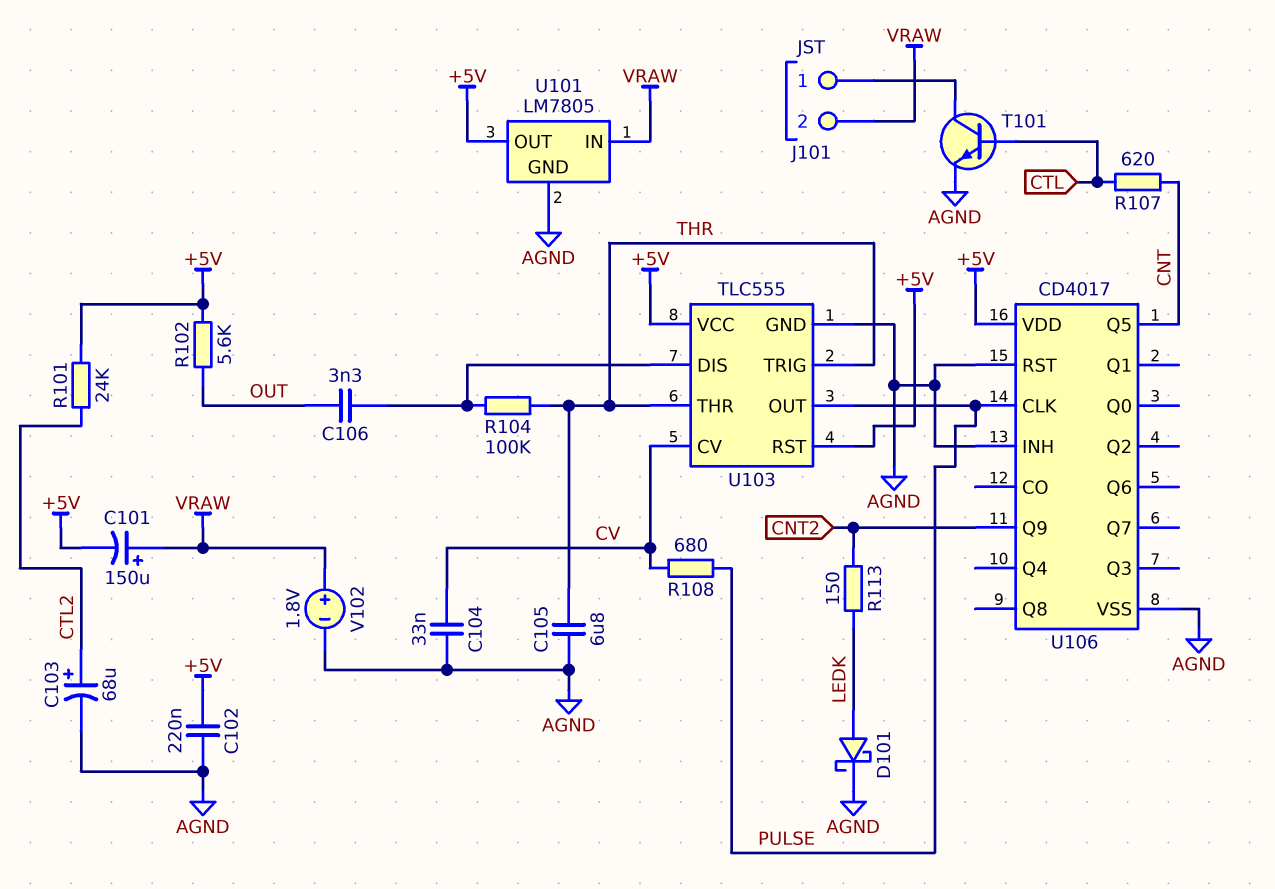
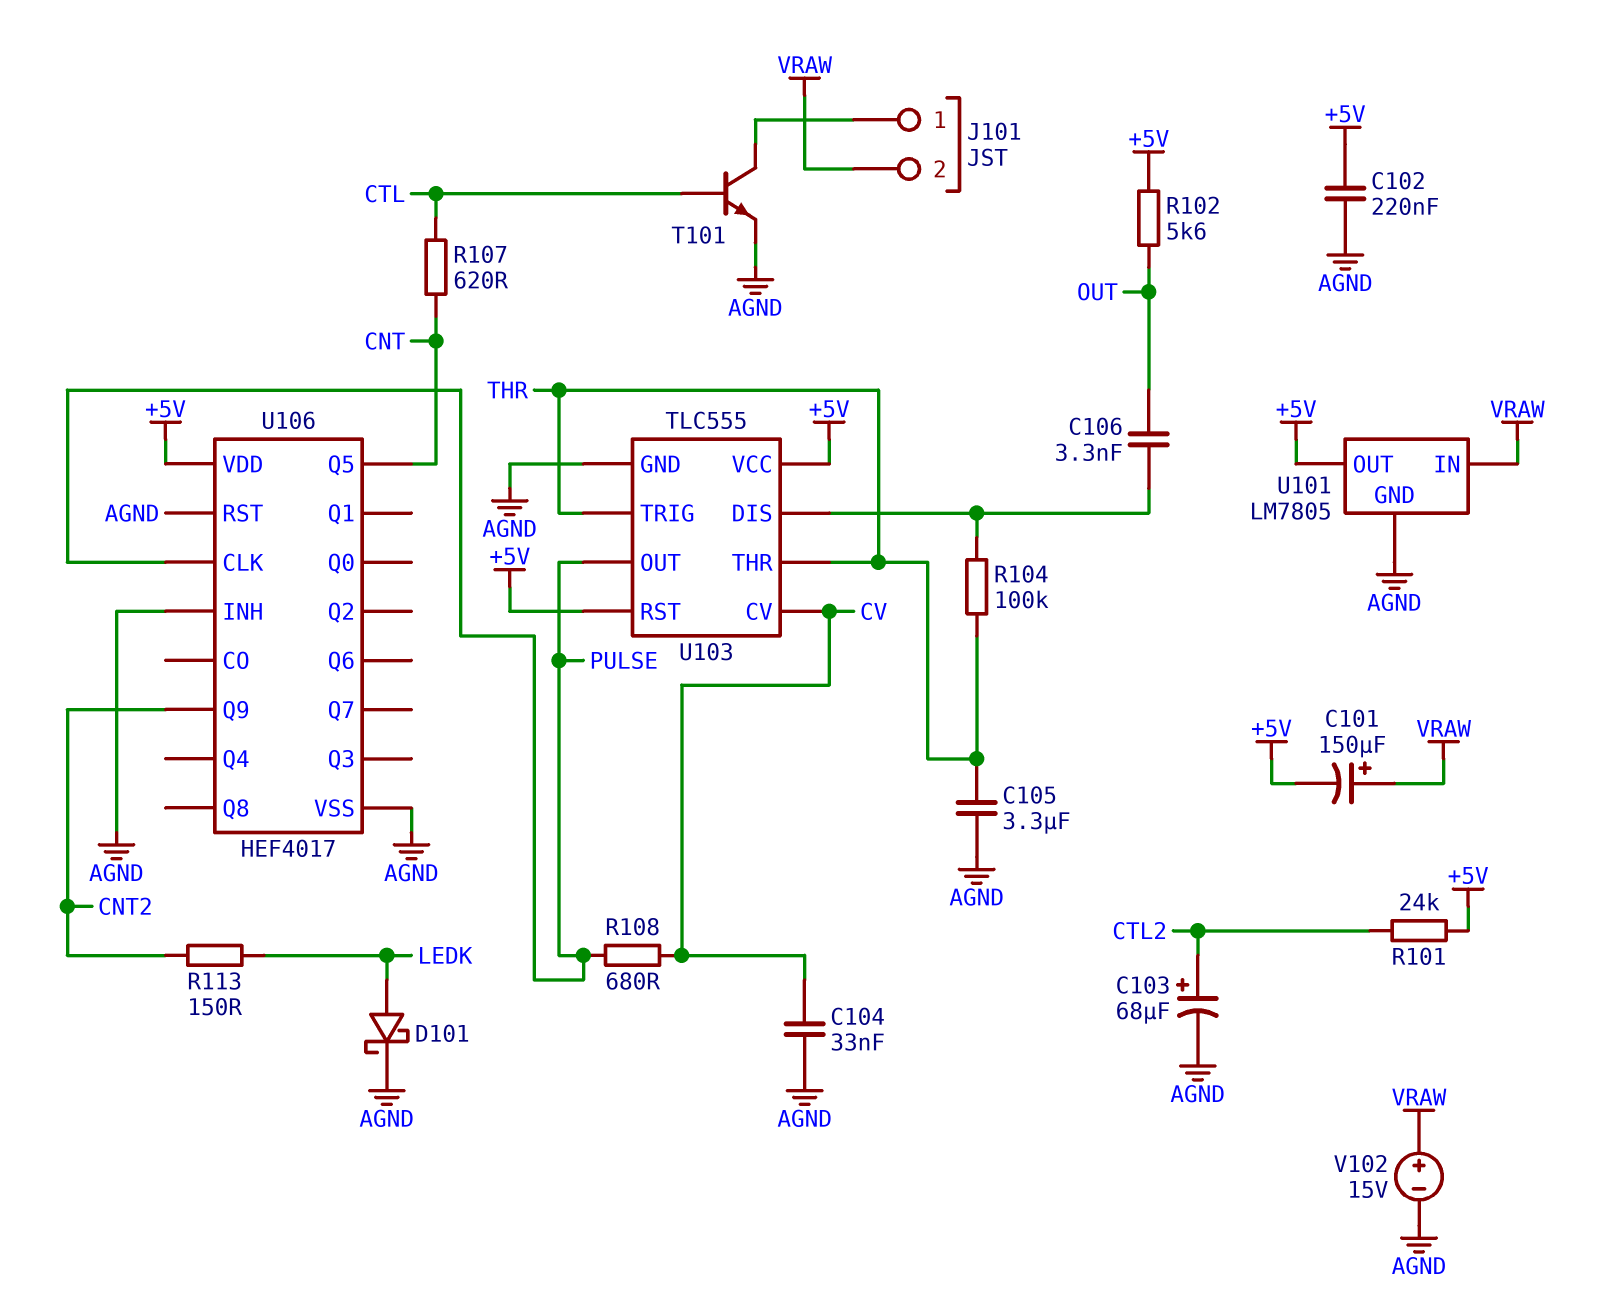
C105: 6.8uF (AGND, THR) -> 3.3uF (AGND, THR)
U106: CD4017 -> HEF4017
V102: 1.8V (plus VRAW, minus AGND) -> 15V (plus VRAW, minus AGND)

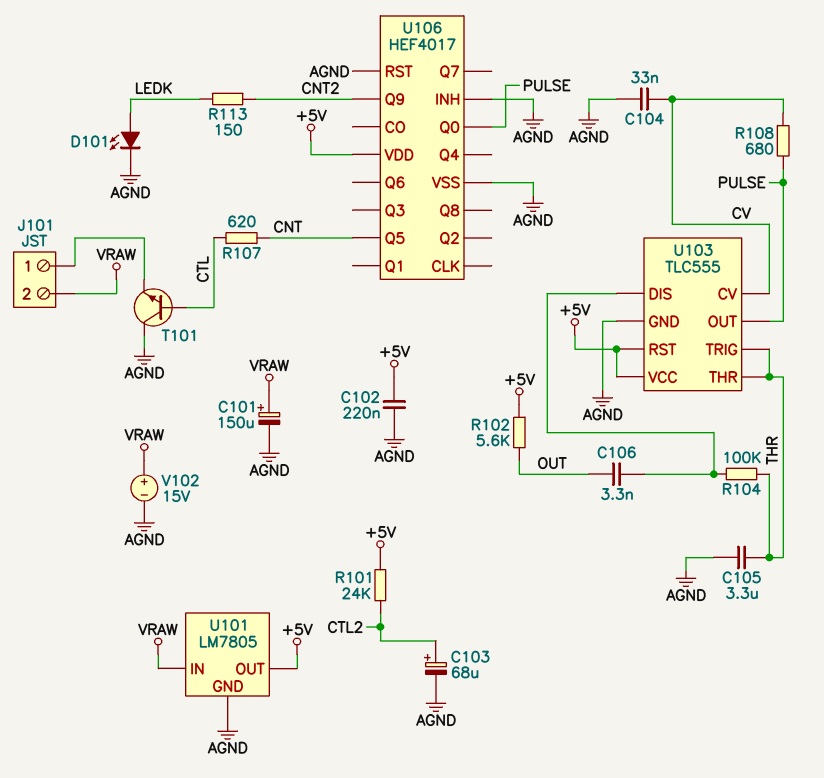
C101: 150uF (plus VRAW, minus +5V) -> 150uF (plus VRAW, minus AGND)
D101: schottky (A LEDK, K AGND) -> LED (A LEDK, K AGND)
T101: NPN (B CTL, C J101/1, E AGND) -> NPN (B CTL, C AGND, E J101/1)
U106 pin CLK: PULSE -> none
U106 pin Q0: none -> PULSE

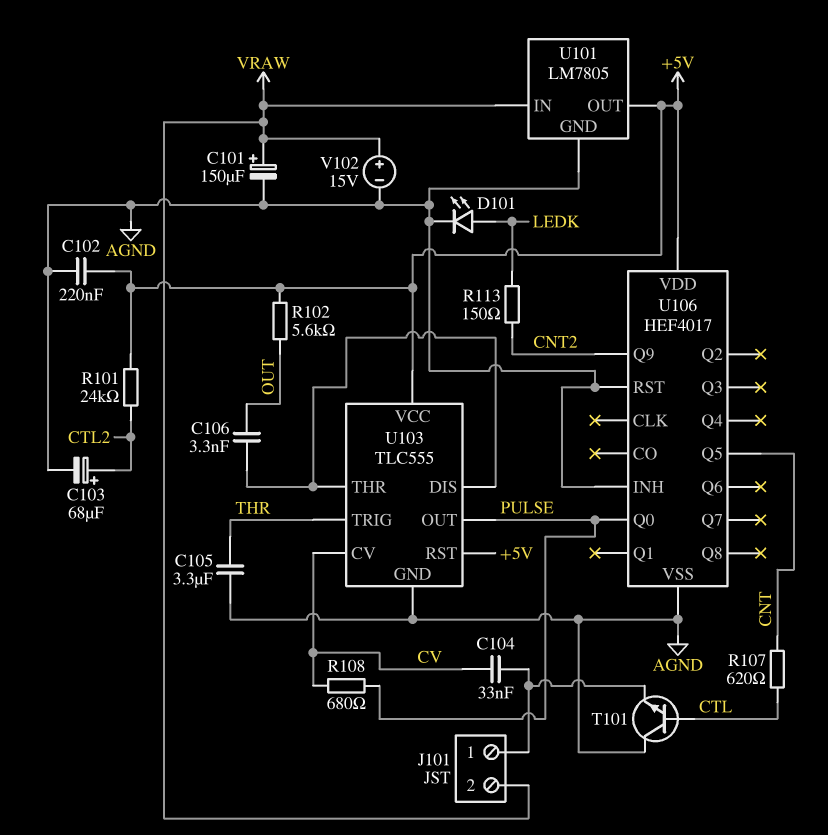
C104: 33nF (AGND, CV) -> 33nF (CV, J101/1)
R104: 100k (THR, U103/DIS) -> none
U103 pin THR: THR -> U103/DIS

